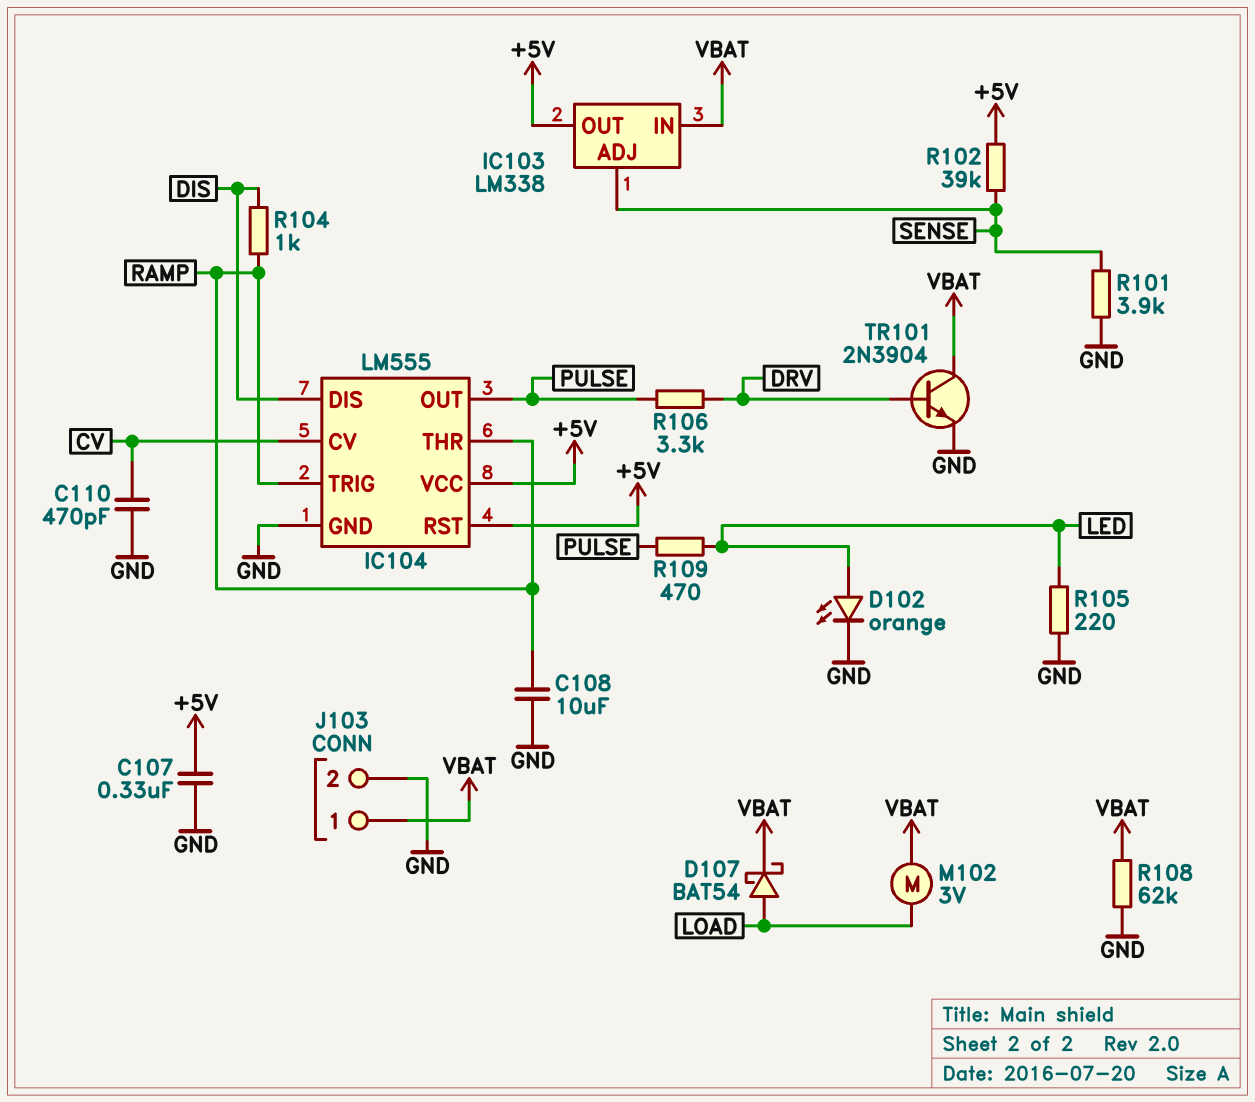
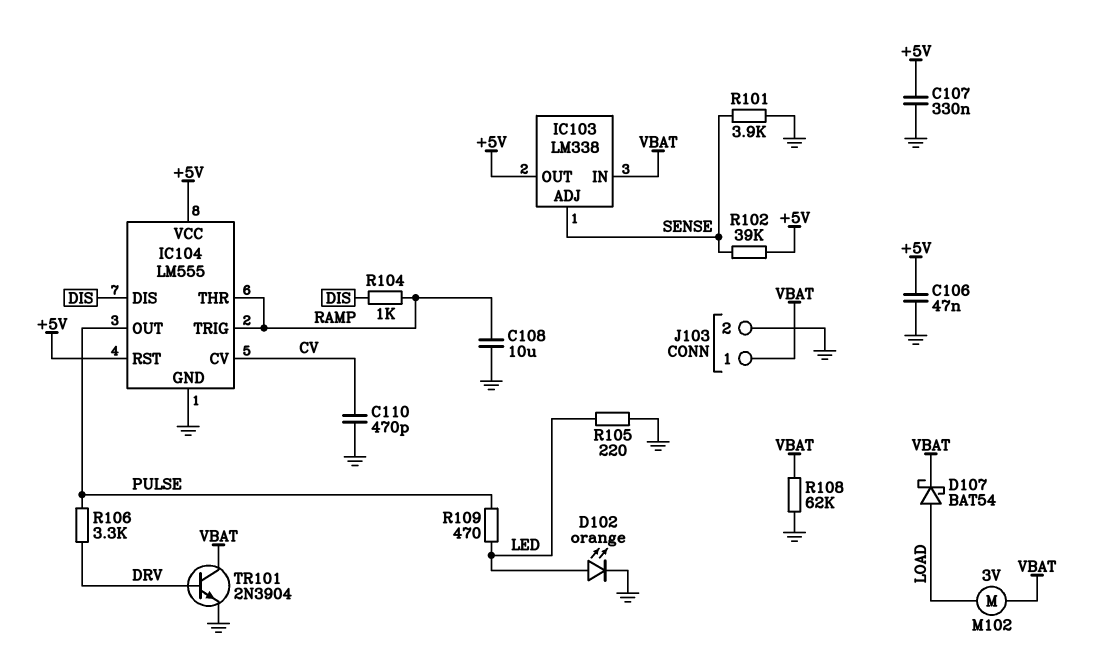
C106: none -> 47nF (+5V, GND)

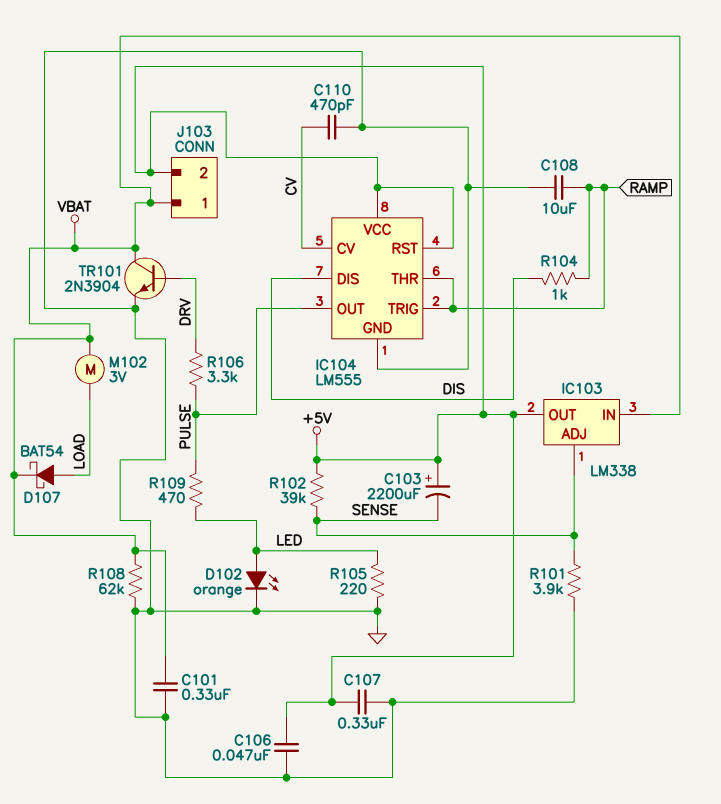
C101: none -> 330nF (GND, VBAT)
C103: none -> 2200uF (plus +5V, minus SENSE)
J103 pin 2: GND -> +5V

